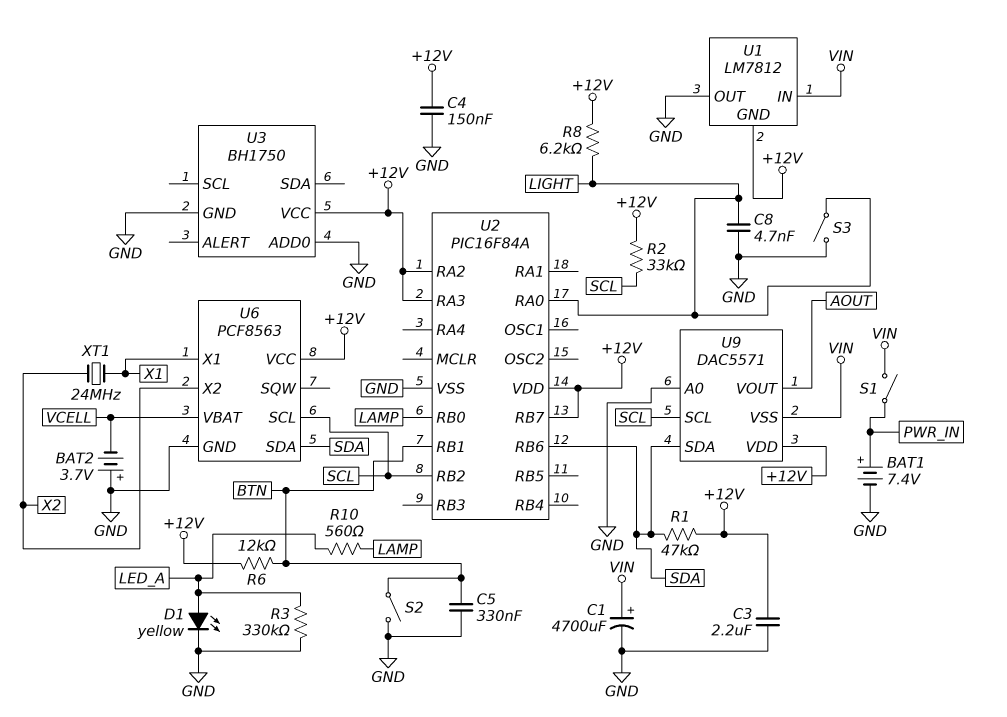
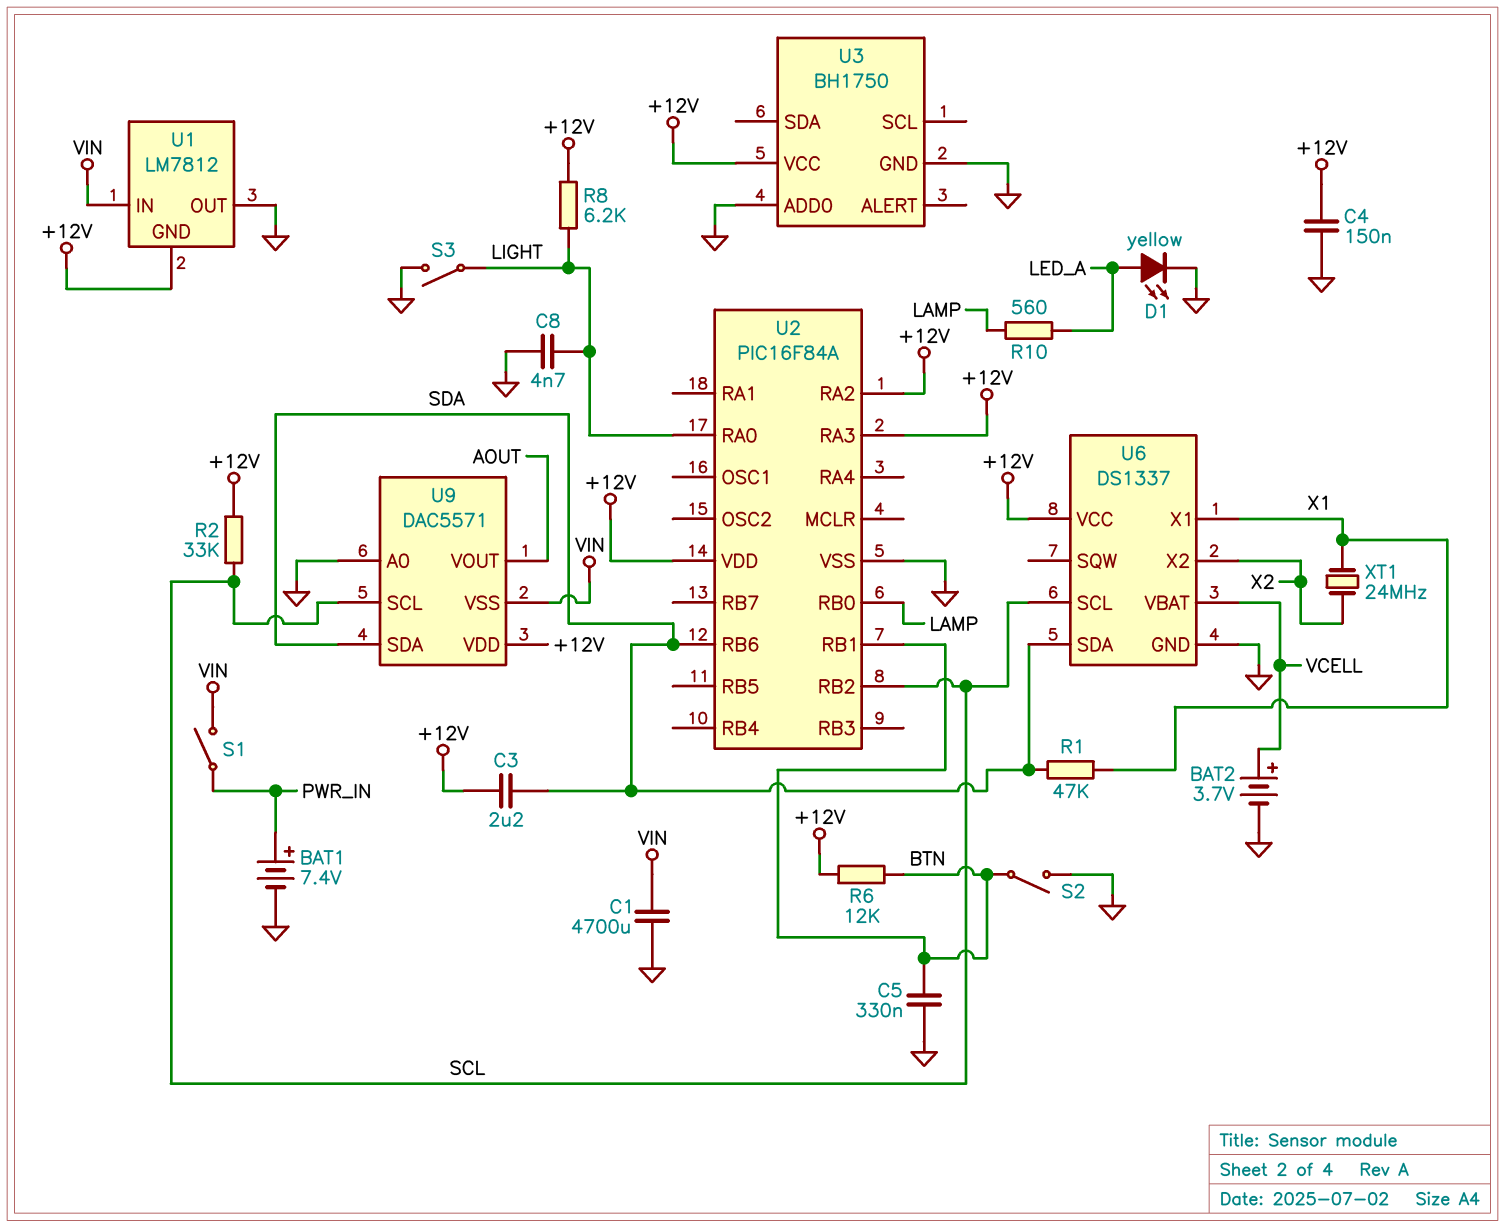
BAT2: 3.7V (plus GND, minus VCELL) -> 3.7V (plus VCELL, minus GND)
C1: 4700uF (plus VIN, minus GND) -> 4700uF (GND, VIN)
C3: 2.2uF (+12V, GND) -> 2.2uF (+12V, SDA)
R1: 47k (+12V, SDA) -> 47k (SDA, X1)
R3: 330k (GND, LED_A) -> none
U2 pin RB7: +12V -> none
U6: PCF8563 -> DS1337

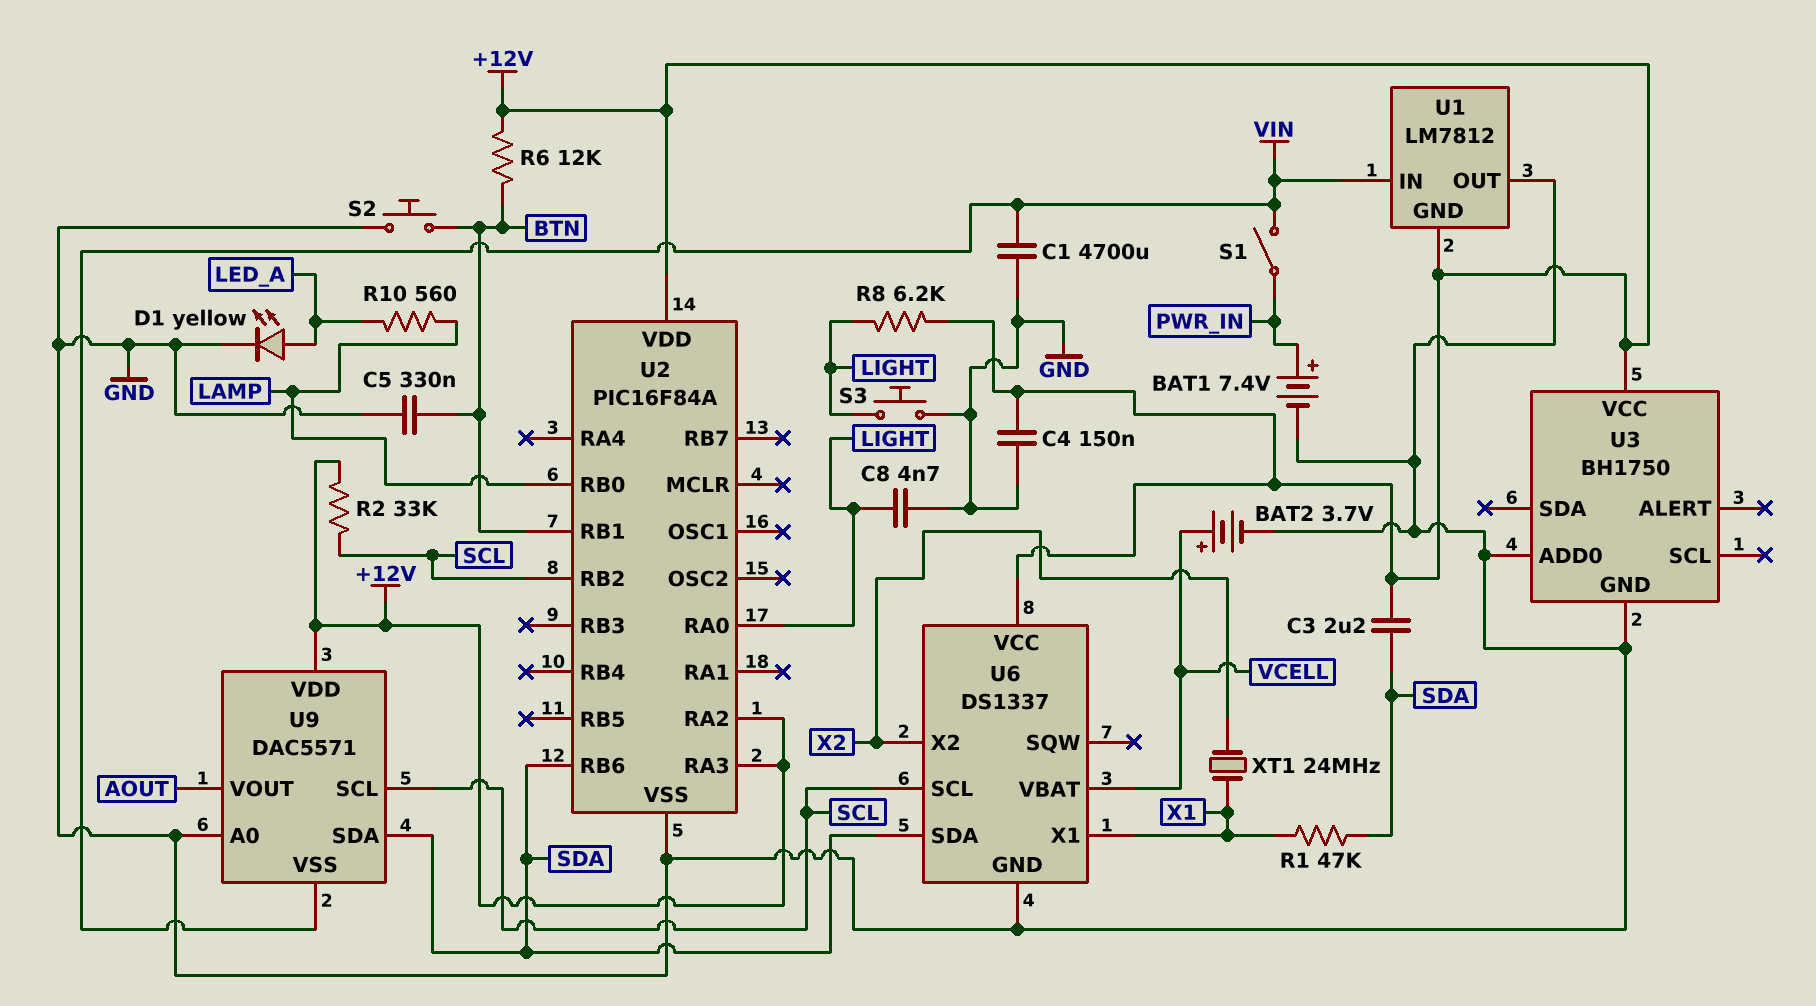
S2: switch (BTN, GND) -> button (BTN, GND)
S3: switch (GND, LIGHT) -> button (GND, LIGHT)

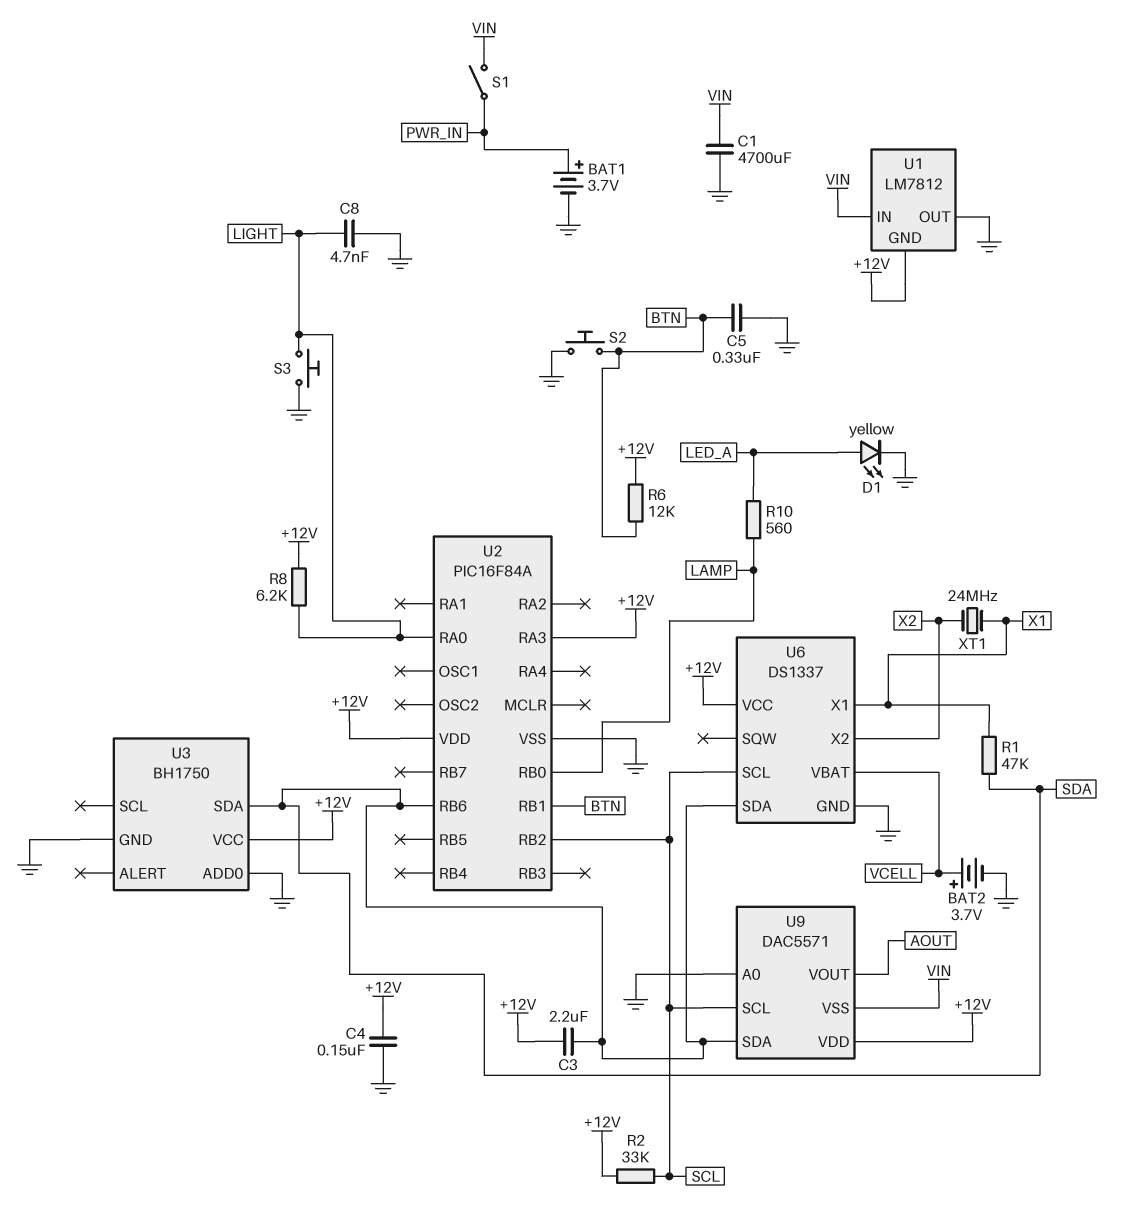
BAT1: 7.4V (plus PWR_IN, minus GND) -> 3.7V (plus PWR_IN, minus GND)
U2 pin RA2: +12V -> none
U3 pin SDA: none -> SDA

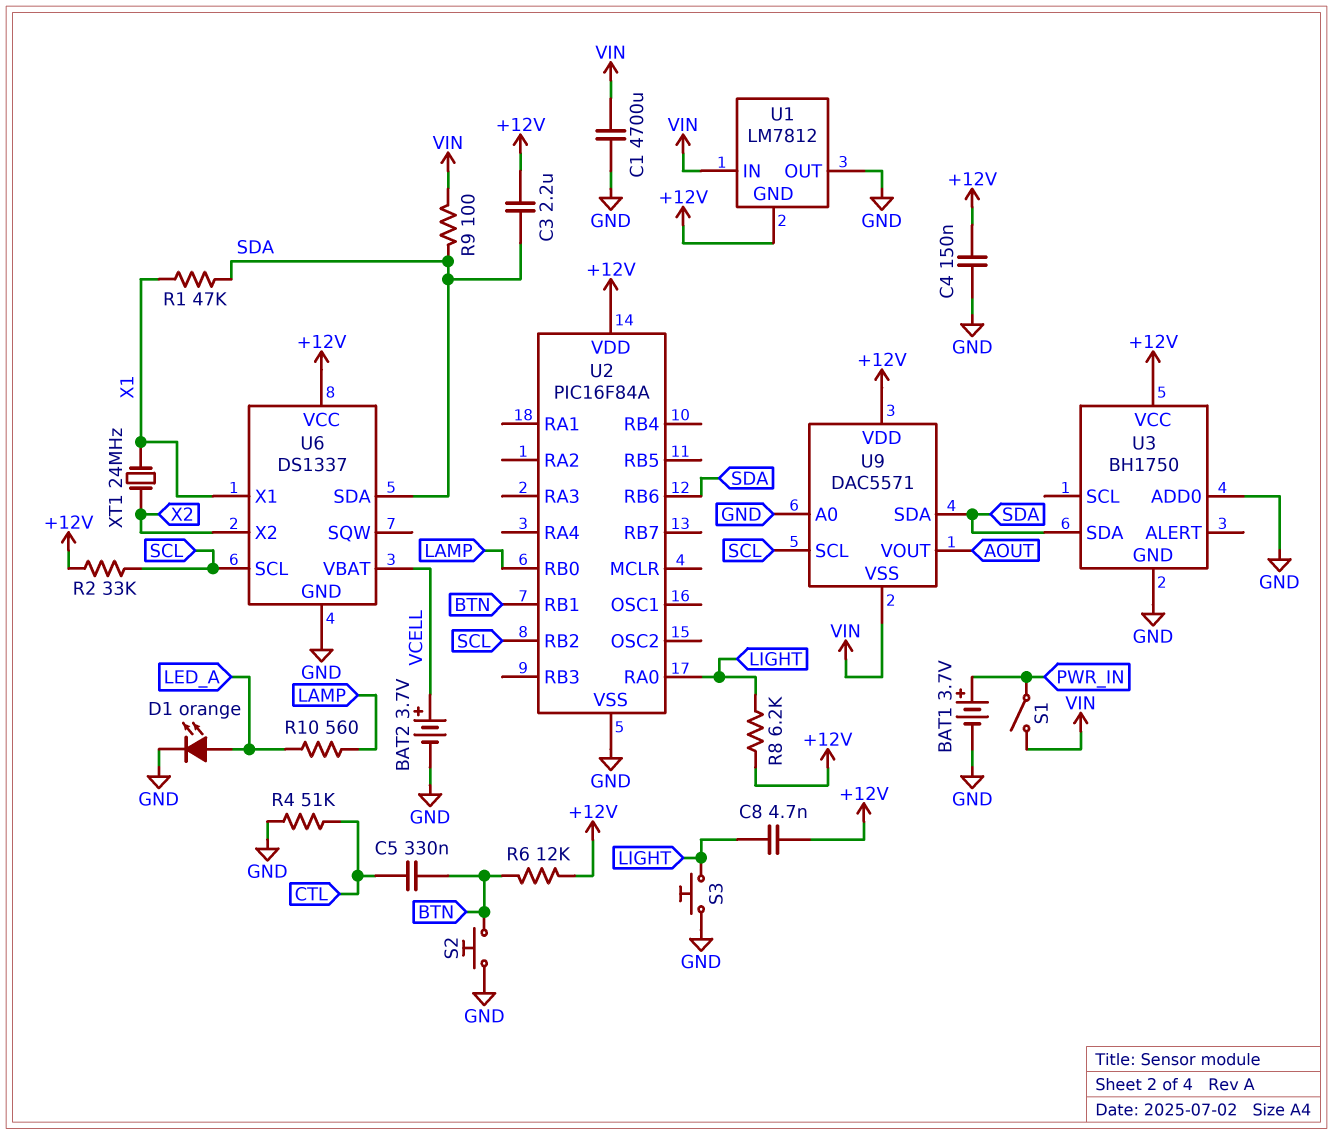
C5: 330nF (BTN, GND) -> 330nF (BTN, CTL)
C8: 4.7nF (GND, LIGHT) -> 4.7nF (+12V, LIGHT)
D1: LED yellow (A LED_A, K GND) -> LED orange (A LED_A, K GND)
R4: none -> 51k (CTL, GND)
R9: none -> 100 (SDA, VIN)
U2 pin RA3: +12V -> none

